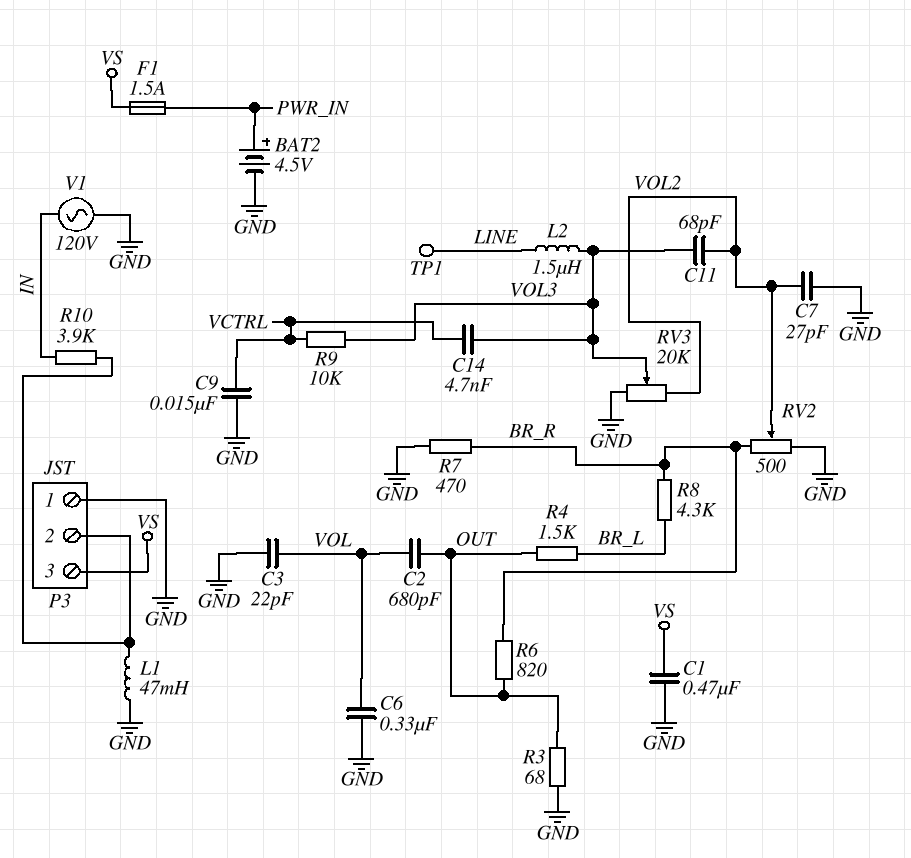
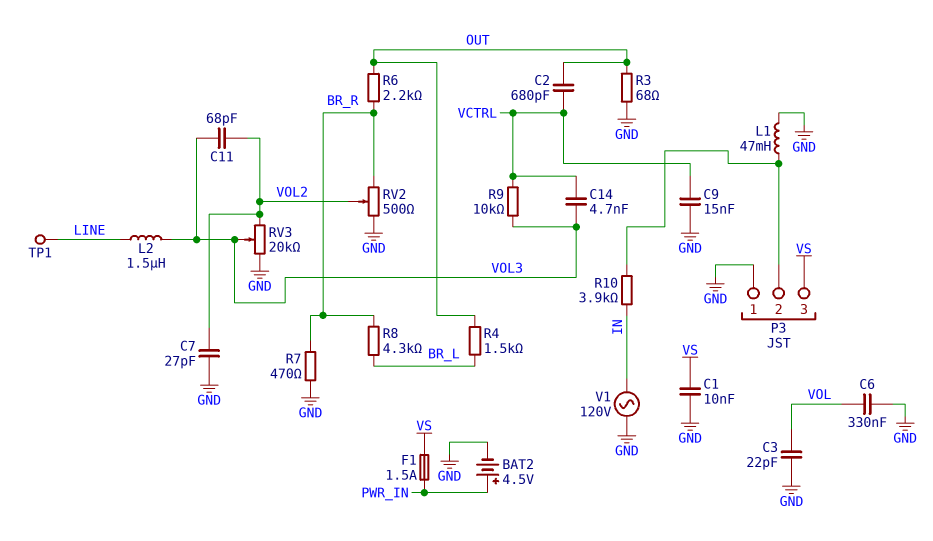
C1: 470nF (GND, VS) -> 10nF (GND, VS)
C2: 680pF (OUT, VOL) -> 680pF (OUT, VCTRL)
R6: 820 (BR_R, OUT) -> 2.2k (BR_R, OUT)

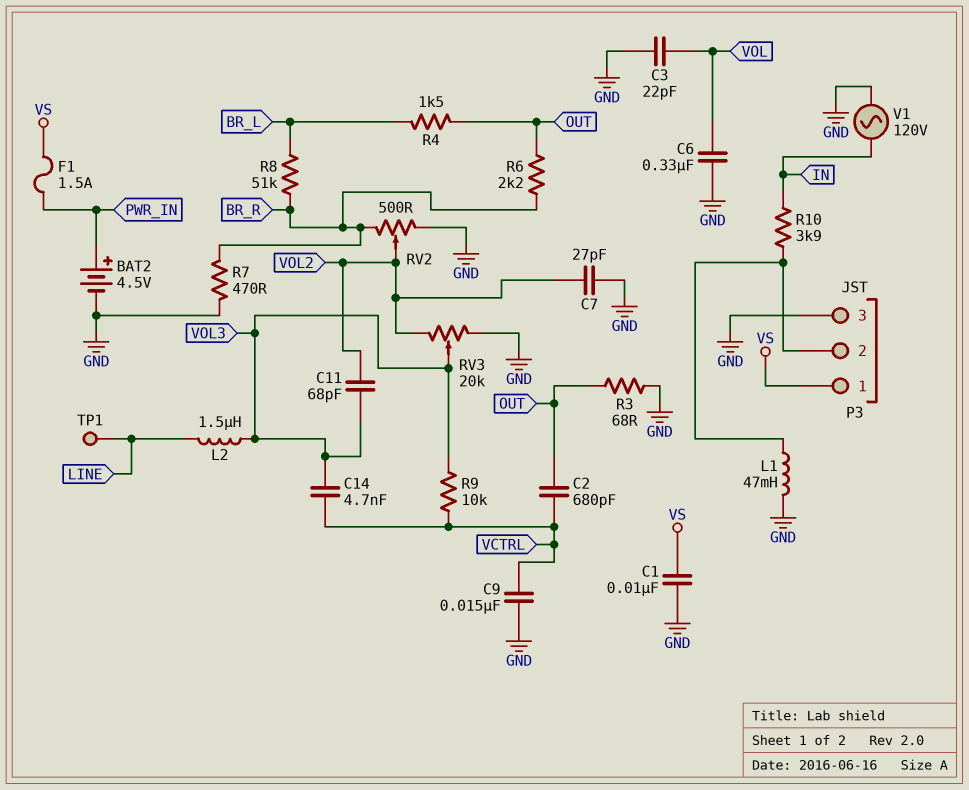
P3 pin 1: GND -> VS
P3 pin 3: VS -> GND
R8: 4.3k (BR_L, BR_R) -> 51k (BR_L, BR_R)

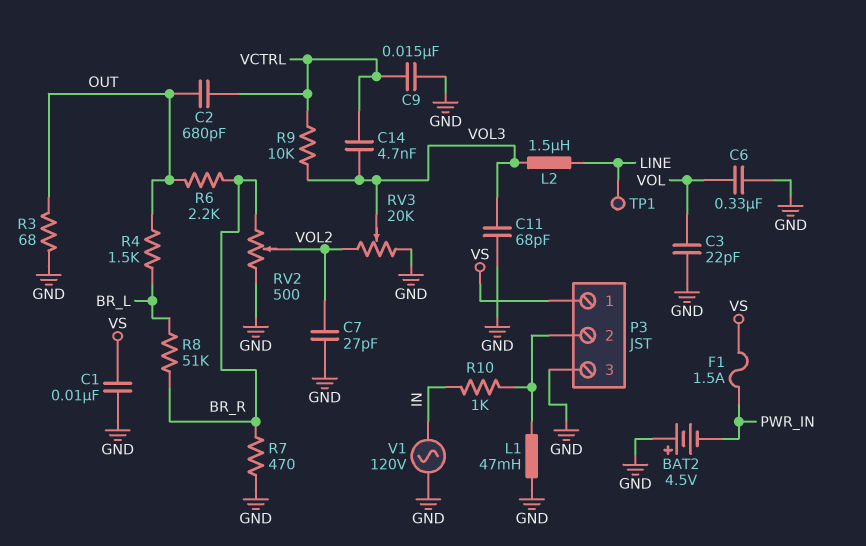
BAT2: 4.5V (plus PWR_IN, minus GND) -> 4.5V (plus GND, minus PWR_IN)
C11: 68pF (VOL2, VOL3) -> 68pF (GND, VOL3)
R10: 3.9k (IN, P3/2) -> 1k (IN, P3/2)

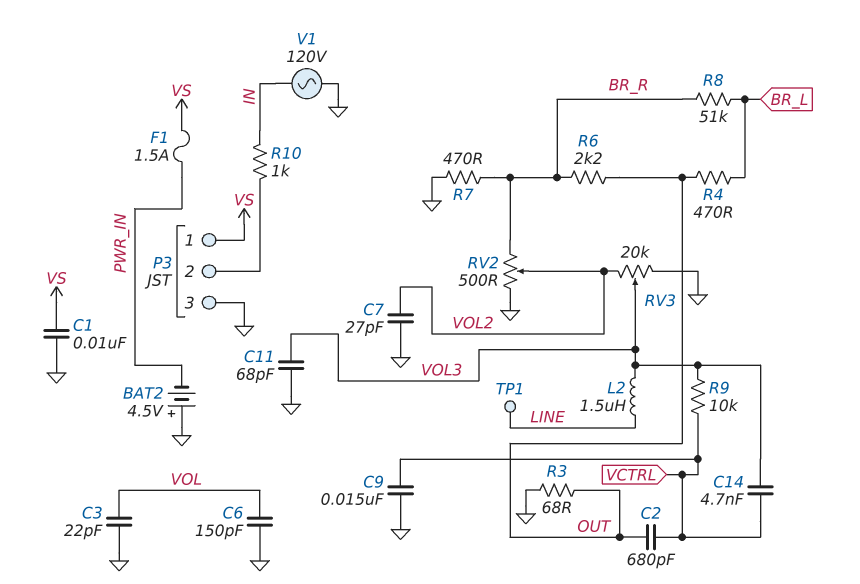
C6: 330nF (GND, VOL) -> 150pF (GND, VOL)
L1: 47mH (GND, P3/2) -> none
R4: 1.5k (BR_L, OUT) -> 470 (BR_L, OUT)

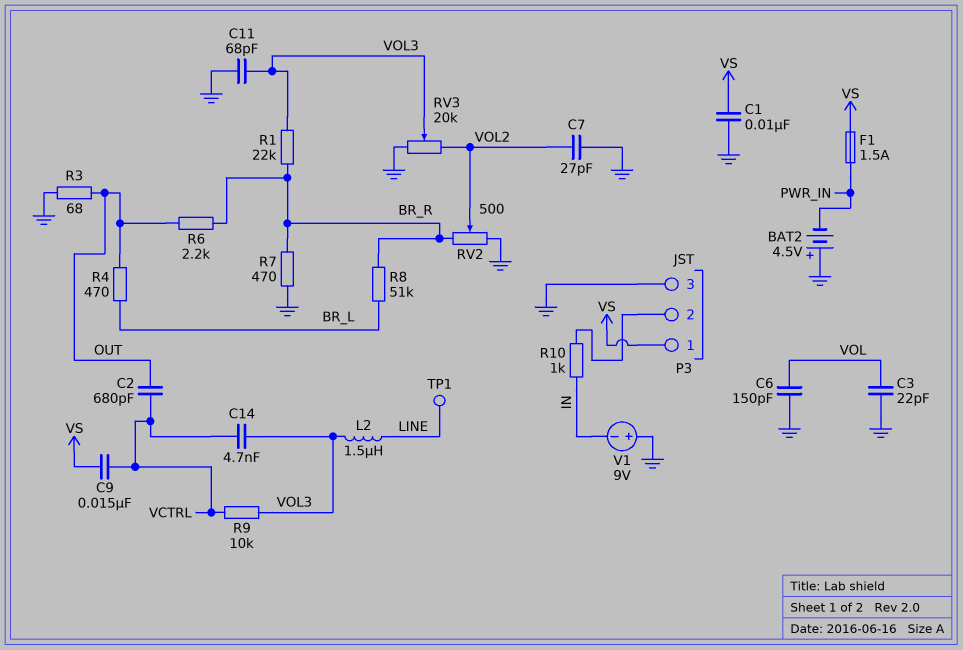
C9: 15nF (GND, VCTRL) -> 15nF (VCTRL, VS)
R1: none -> 22k (BR_R, VOL3)
V1: AC 120V (GND, IN) -> 9V (plus GND, minus IN)

